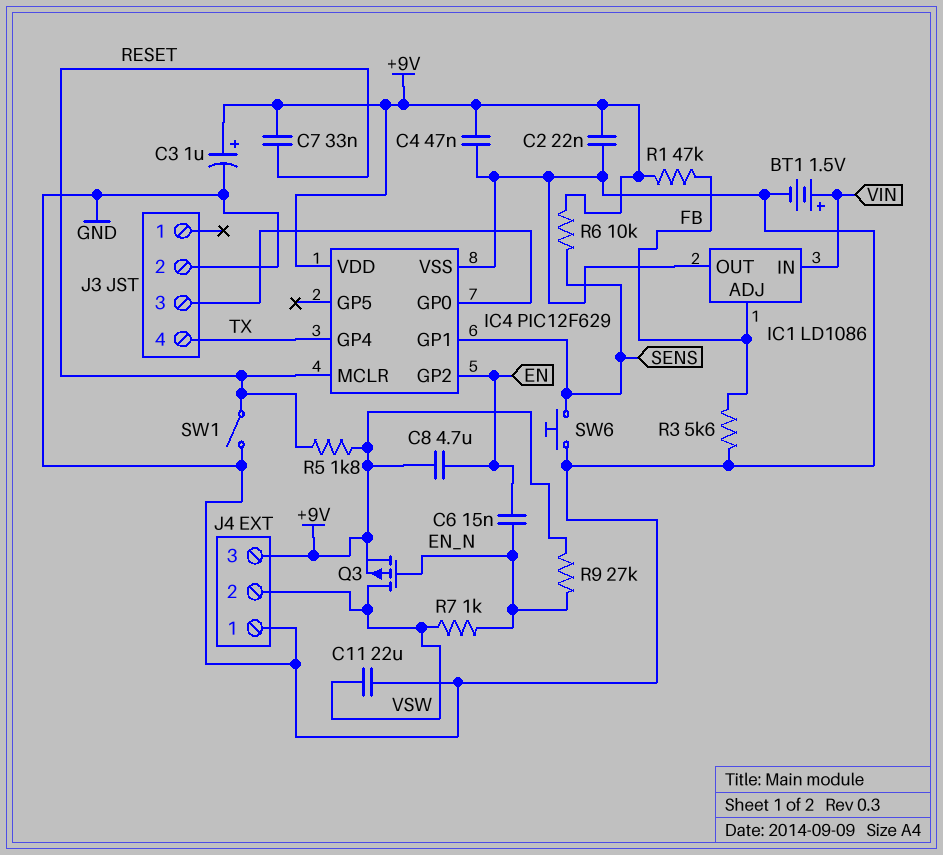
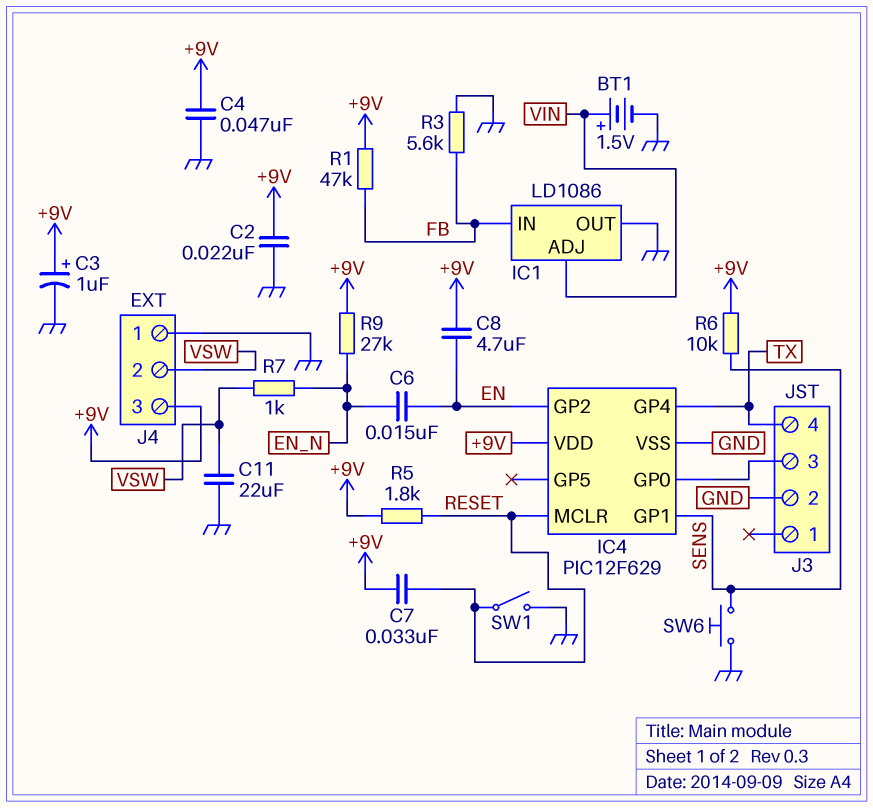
IC1 pin ADJ: FB -> VIN
IC1 pin IN: VIN -> FB
Q3: PMOS (G EN_N, D VSW, S +9V) -> none

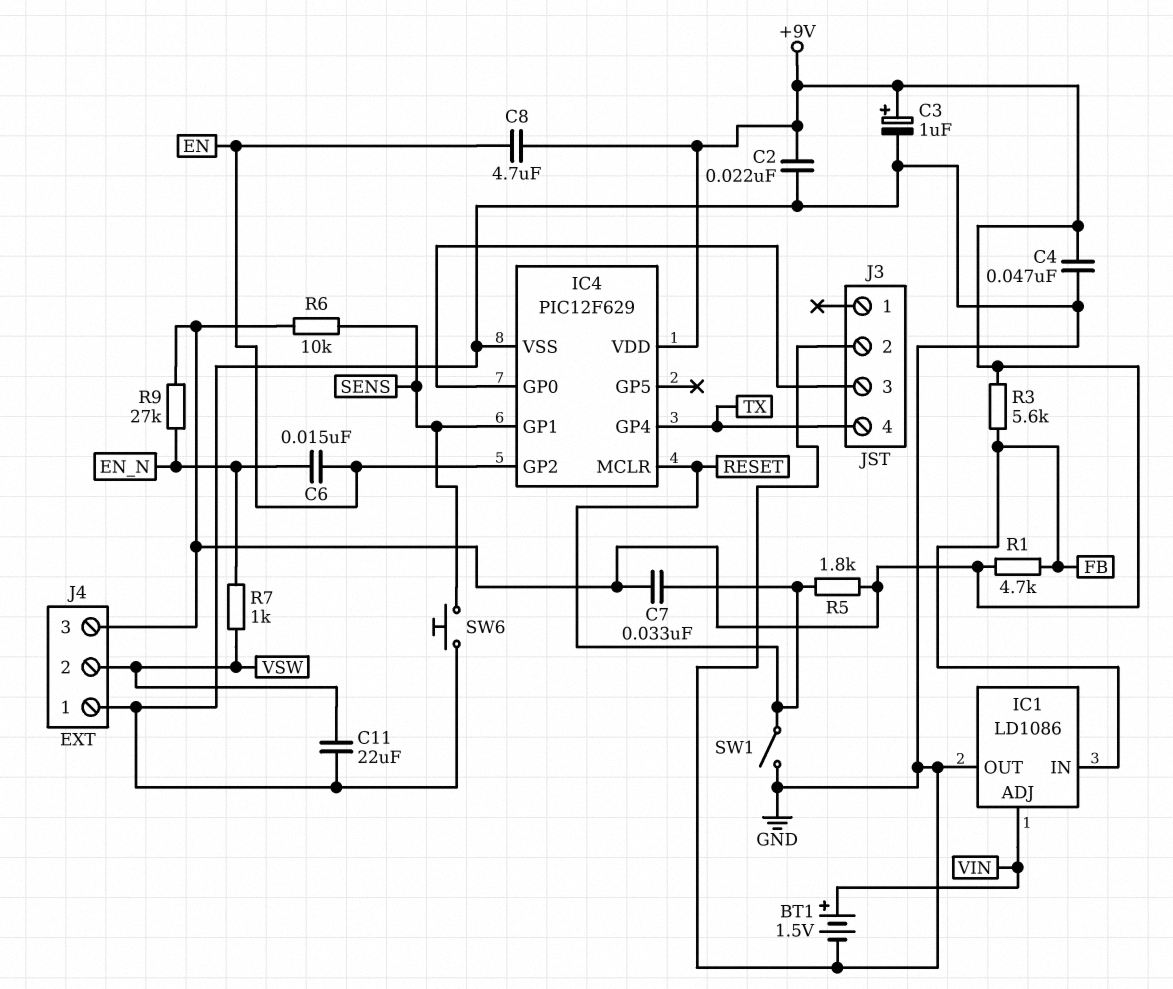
R1: 47k (+9V, FB) -> 4.7k (+9V, FB)
R3: 5.6k (FB, GND) -> 5.6k (+9V, FB)

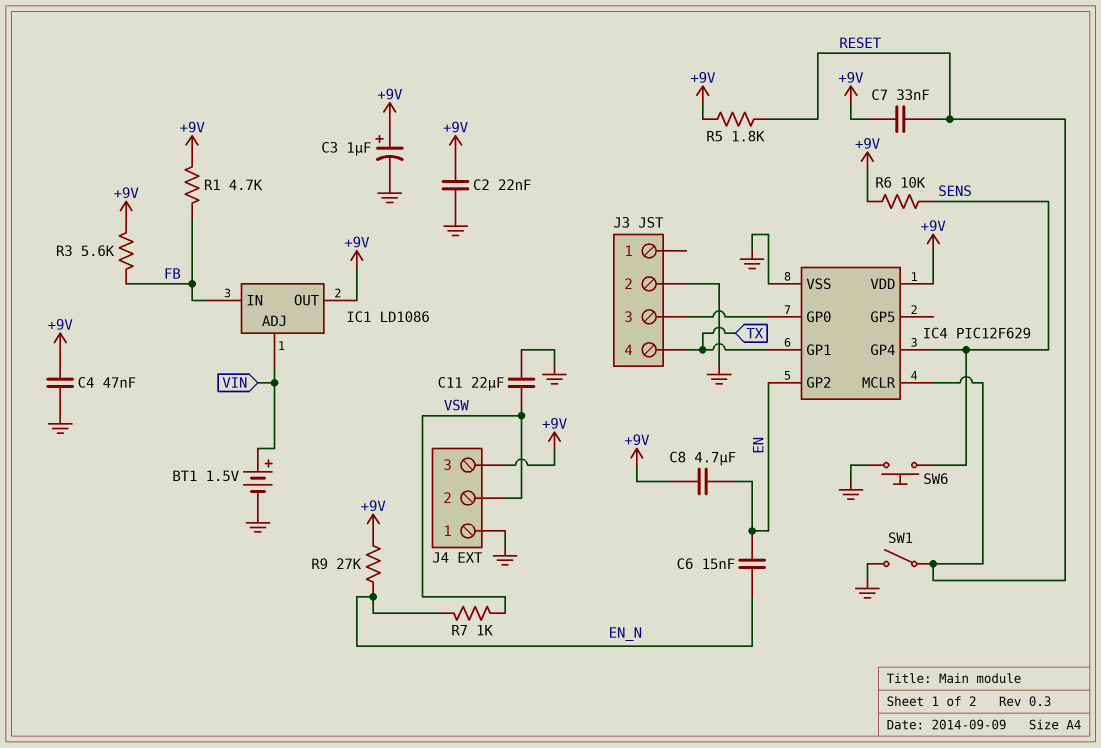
IC1 pin OUT: GND -> +9V
IC4 pin GP1: SENS -> TX
IC4 pin GP4: TX -> SENS

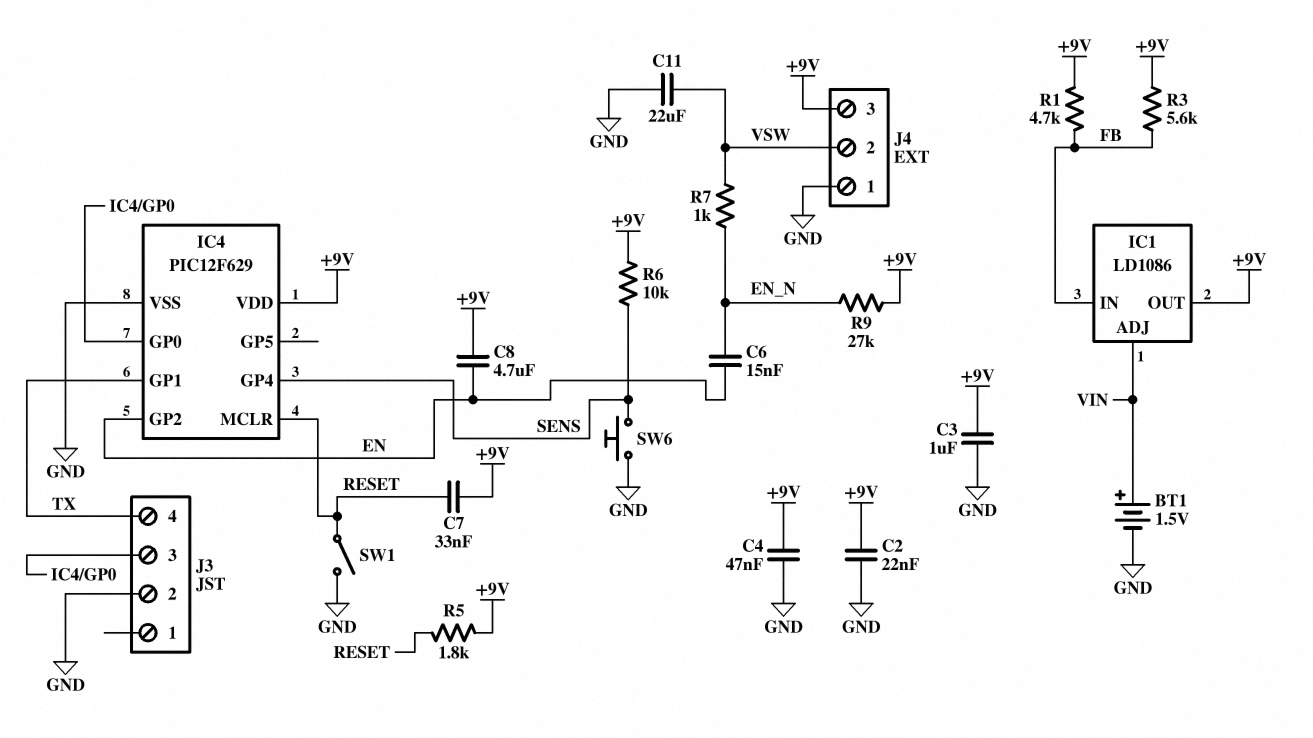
C3: 1uF (plus +9V, minus GND) -> 1uF (+9V, GND)

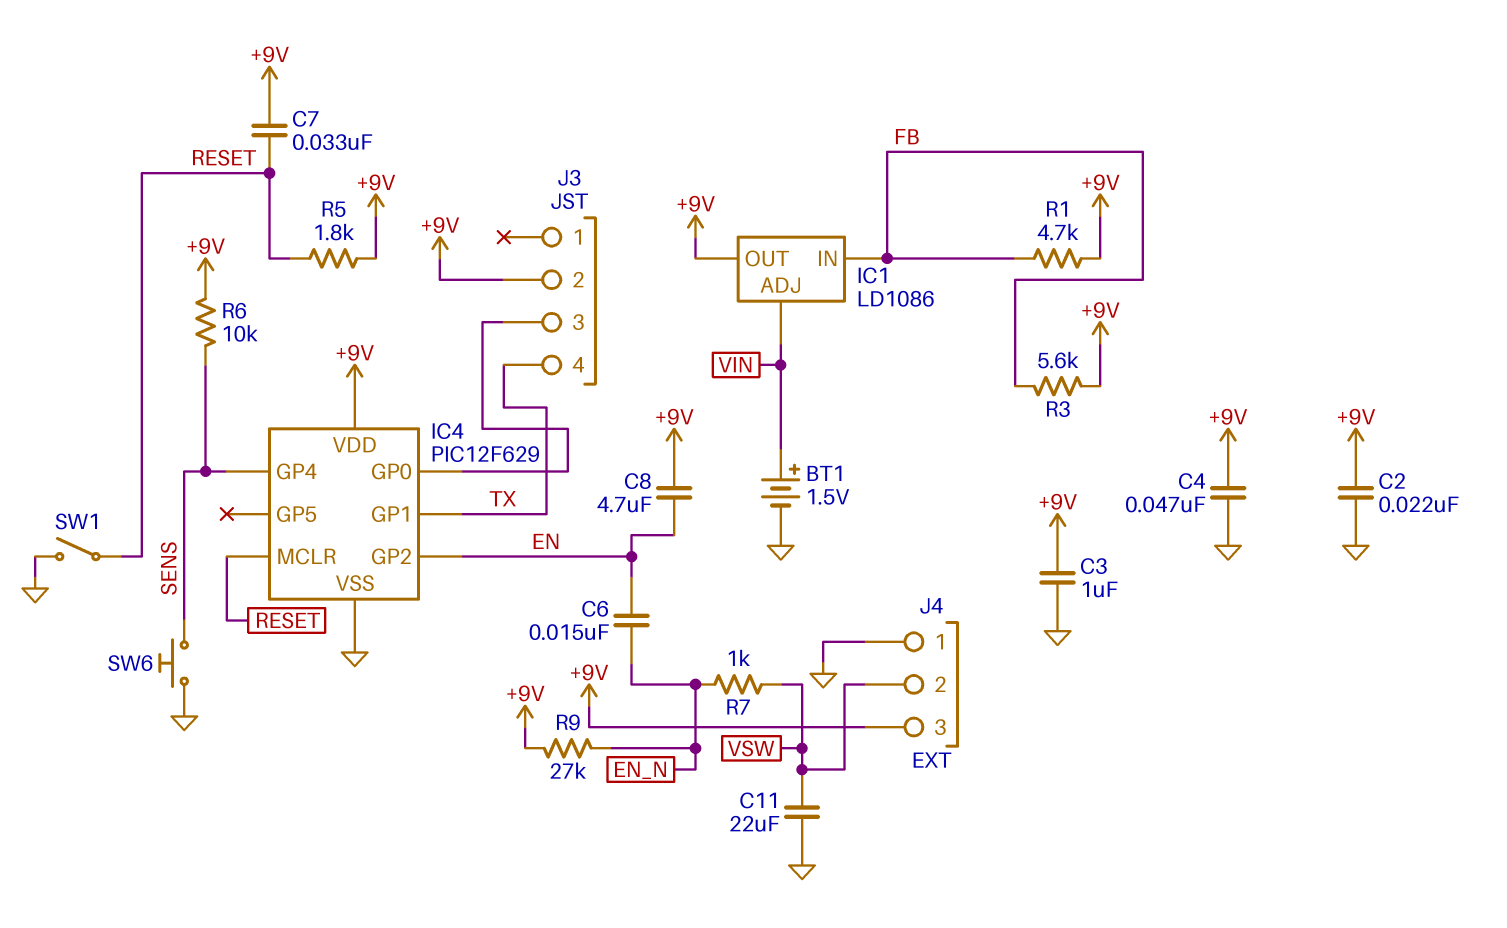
J3 pin 2: GND -> +9V

